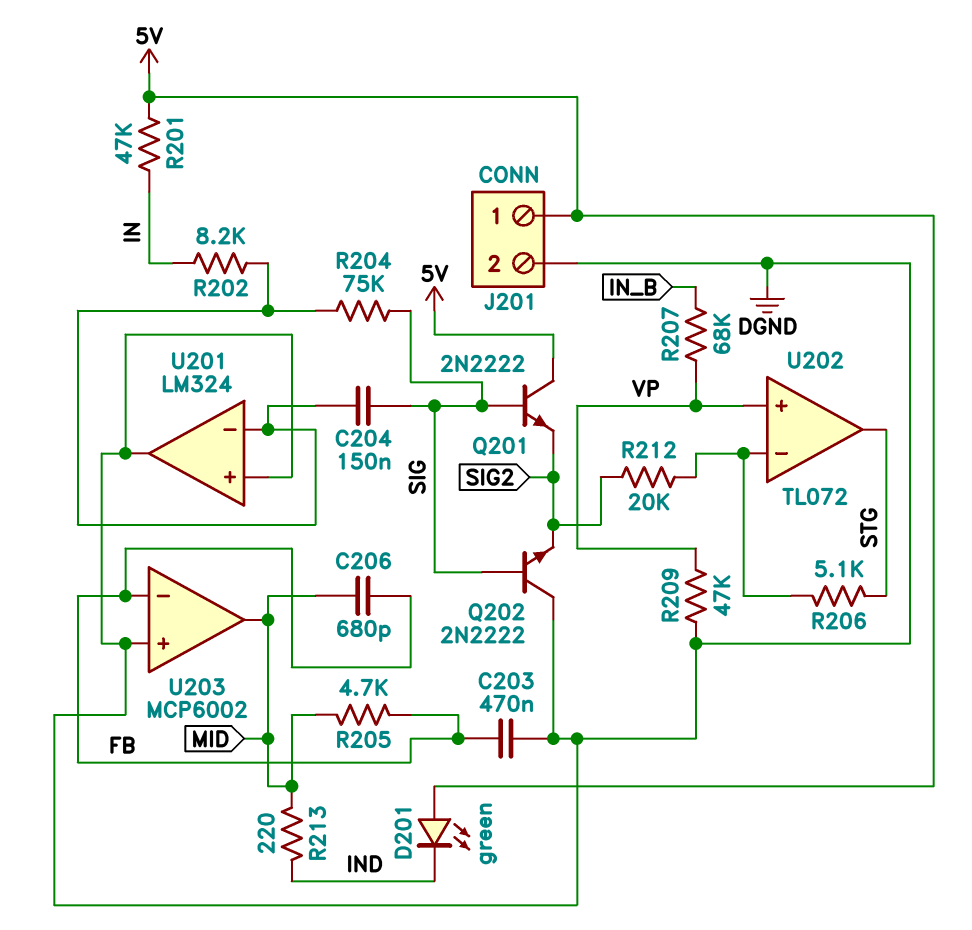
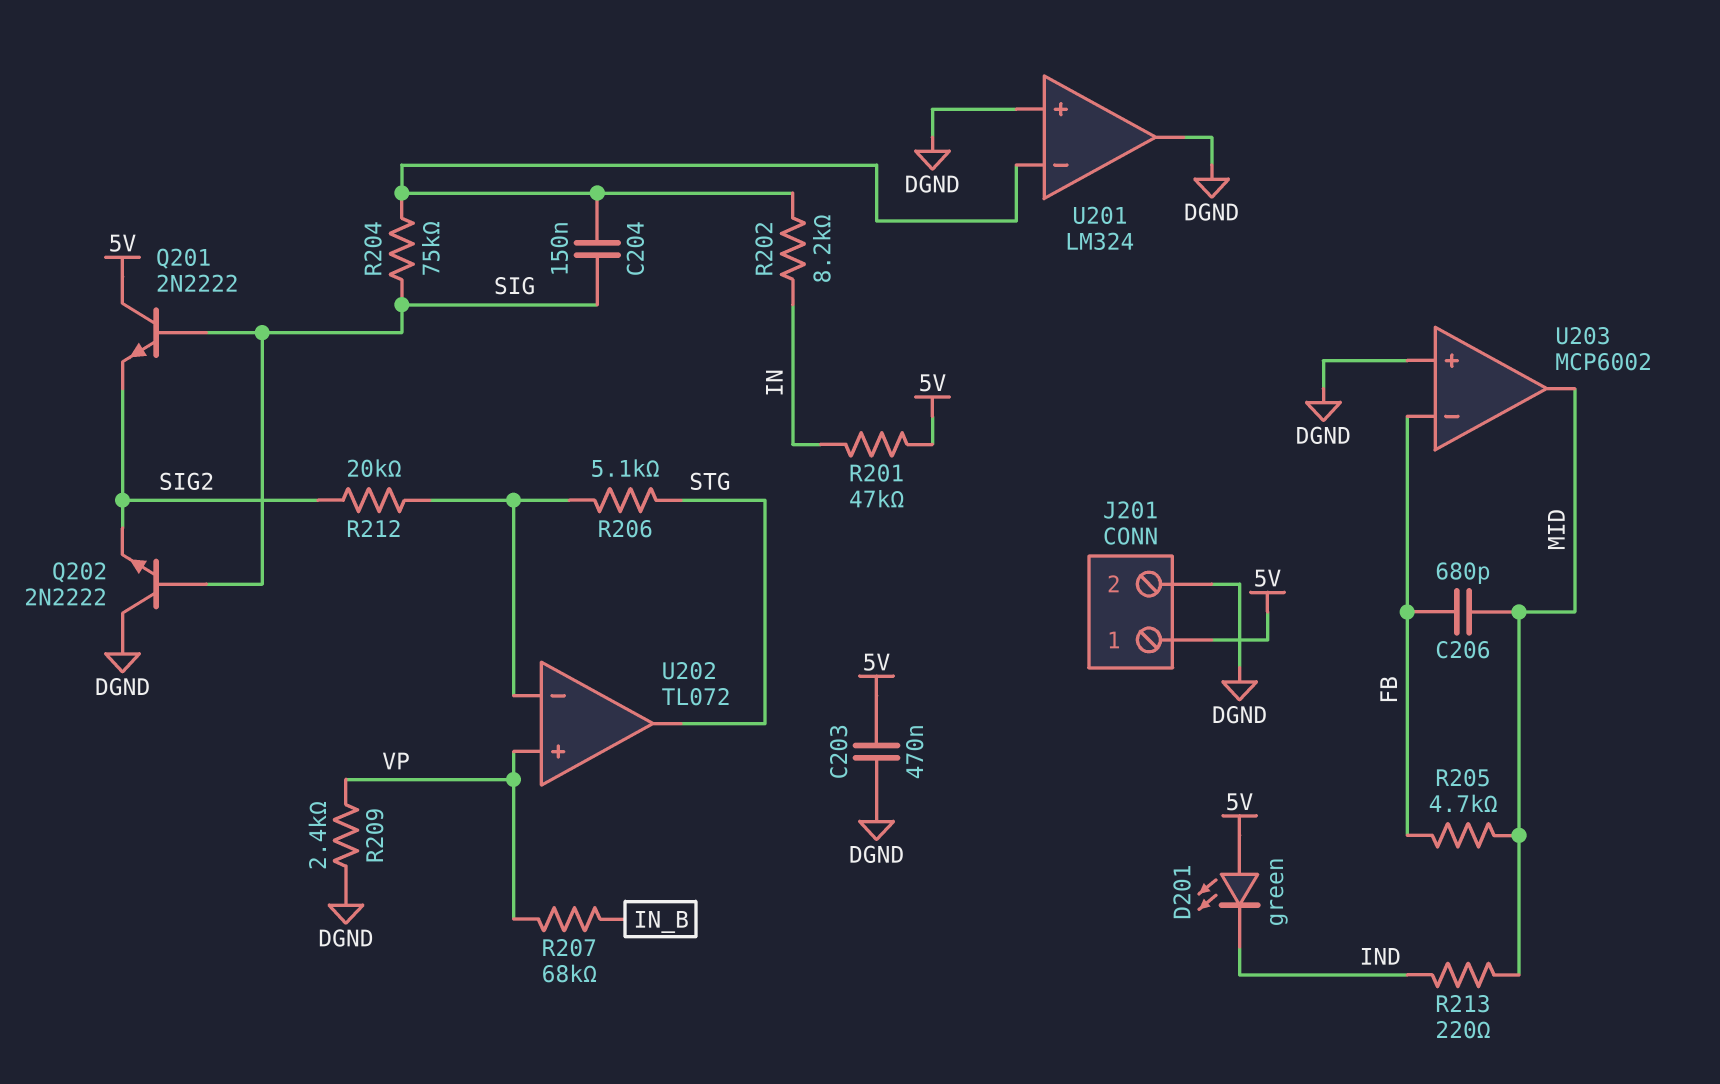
C203: 470nF (DGND, FB) -> 470nF (5V, DGND)
R209: 47k (DGND, VP) -> 2.4k (DGND, VP)

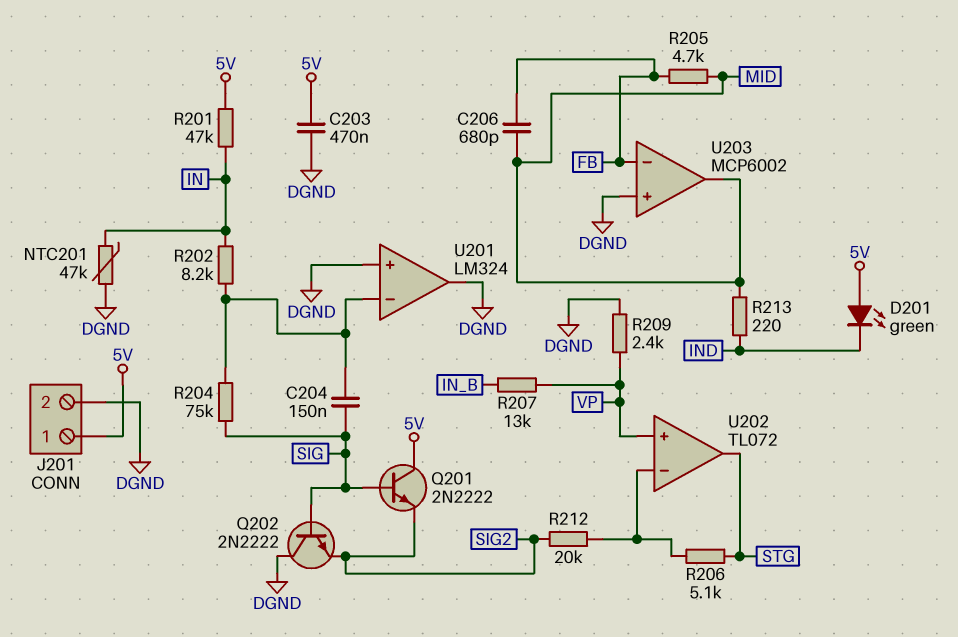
NTC201: none -> 47k (DGND, IN)
R207: 68k (IN_B, VP) -> 13k (IN_B, VP)

